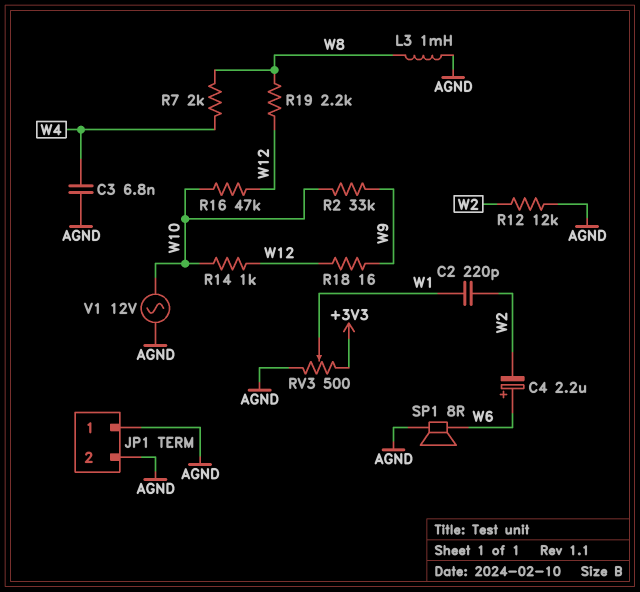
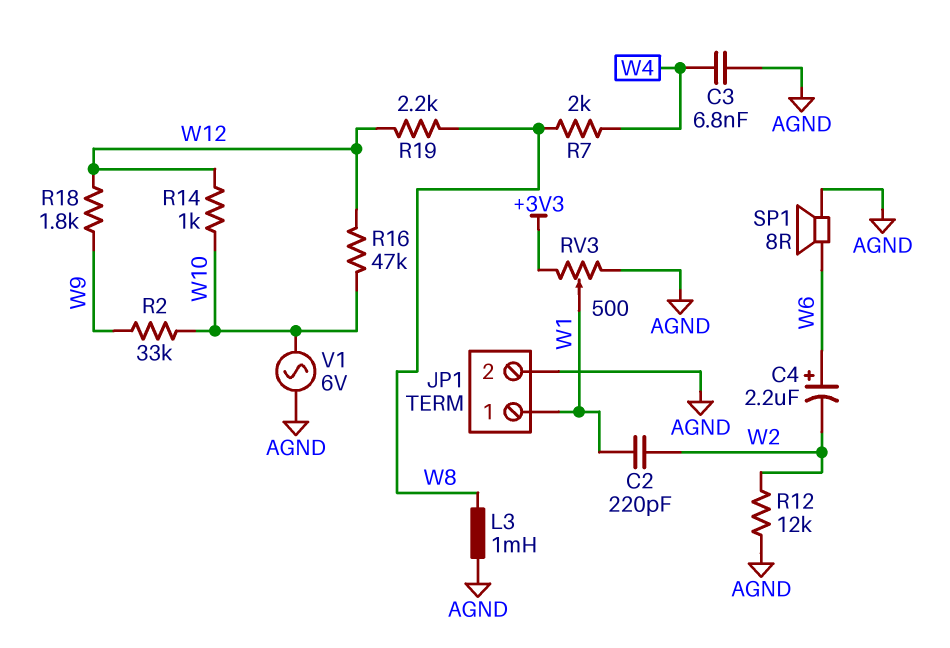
JP1 pin 1: AGND -> W1
R18: 16 (W9, W12) -> 1.8k (W9, W12)
V1: AC 12V (AGND, W10) -> AC 6V (AGND, W10)

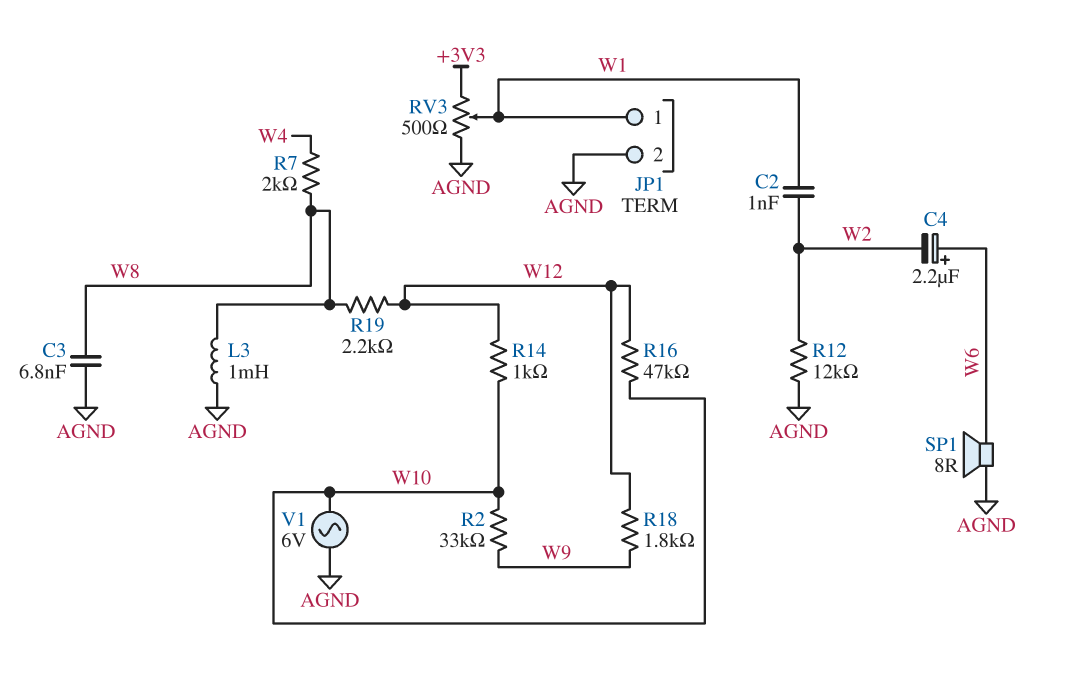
C2: 220pF (W1, W2) -> 1nF (W1, W2)
C3: 6.8nF (AGND, W4) -> 6.8nF (AGND, W8)

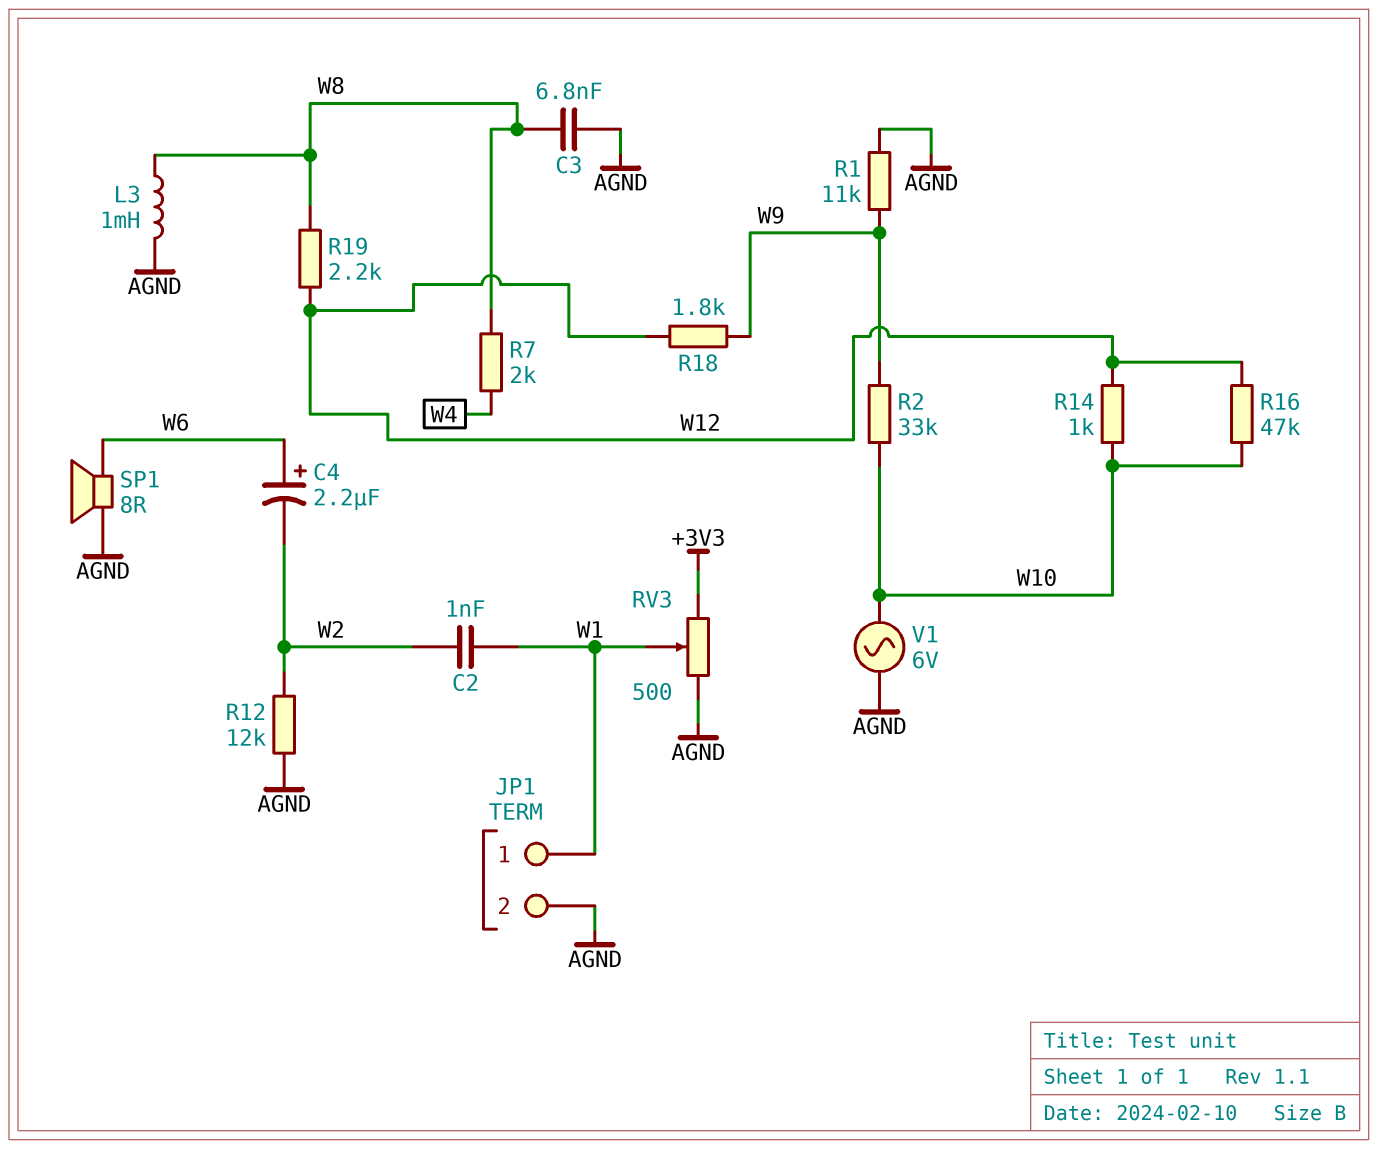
R1: none -> 11k (AGND, W9)

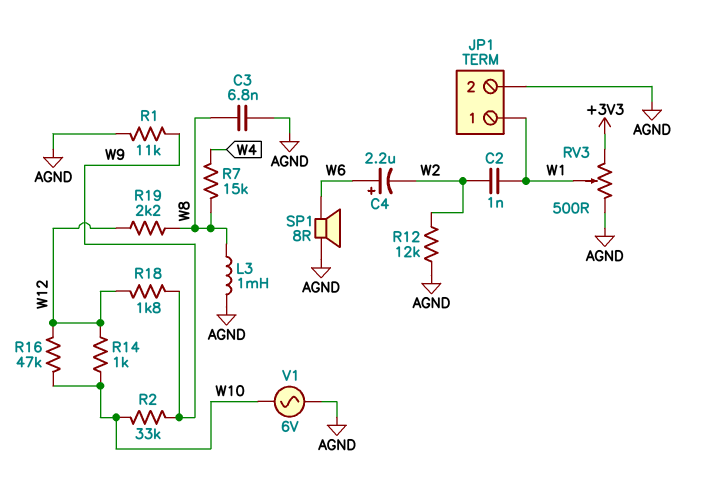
R7: 2k (W4, W8) -> 15k (W4, W8)

